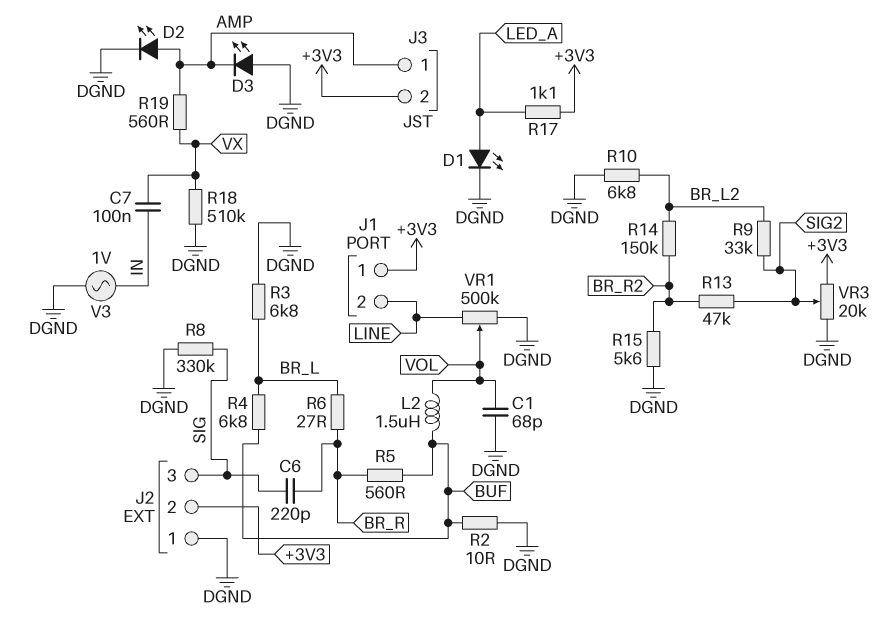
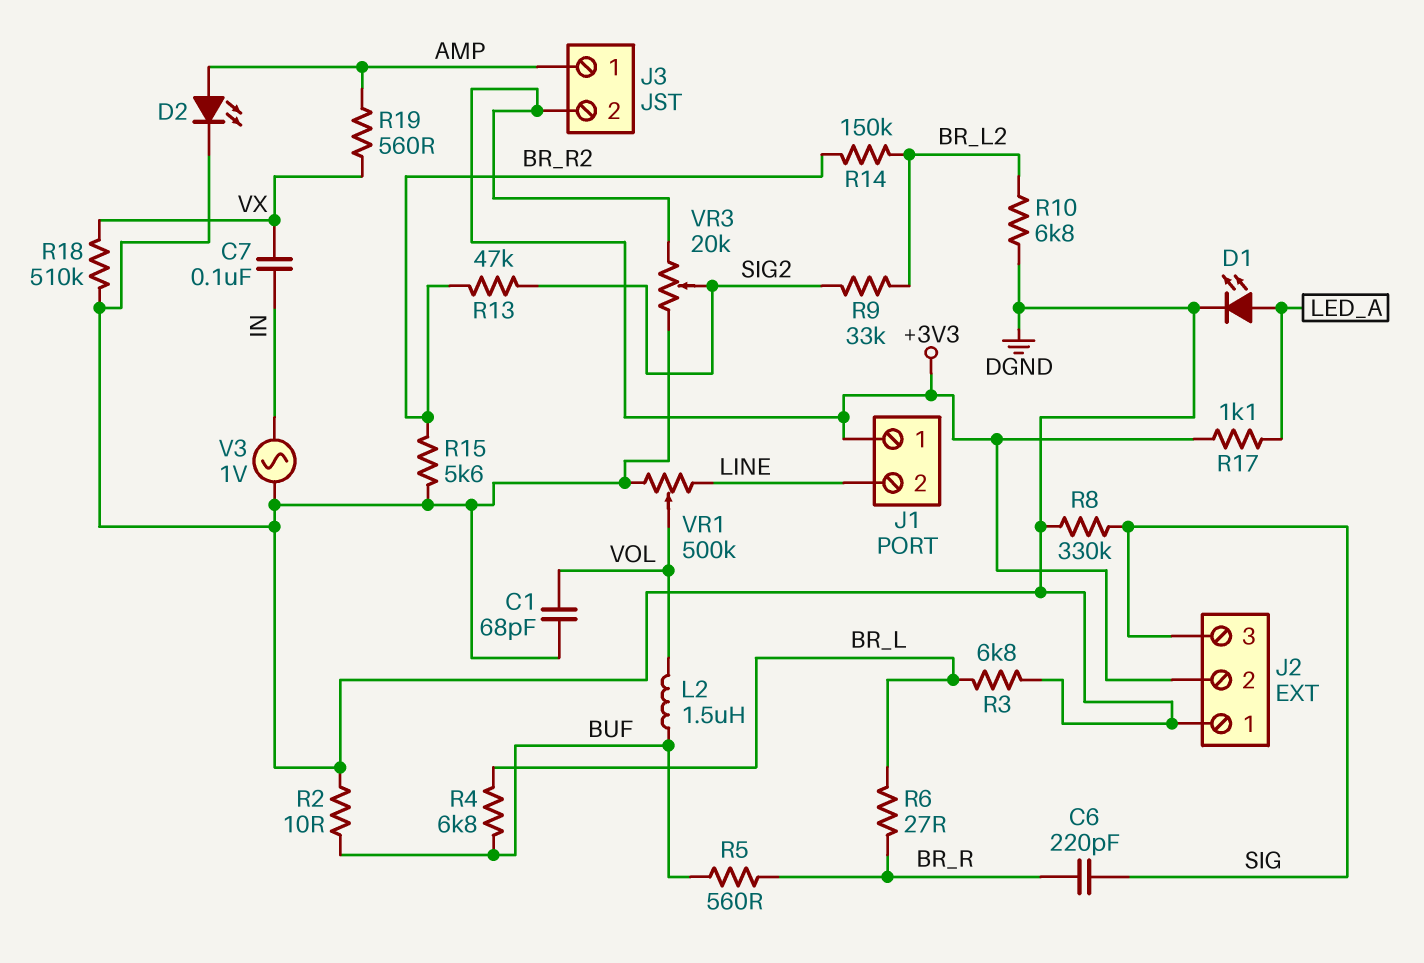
D3: LED (A DGND, K AMP) -> none

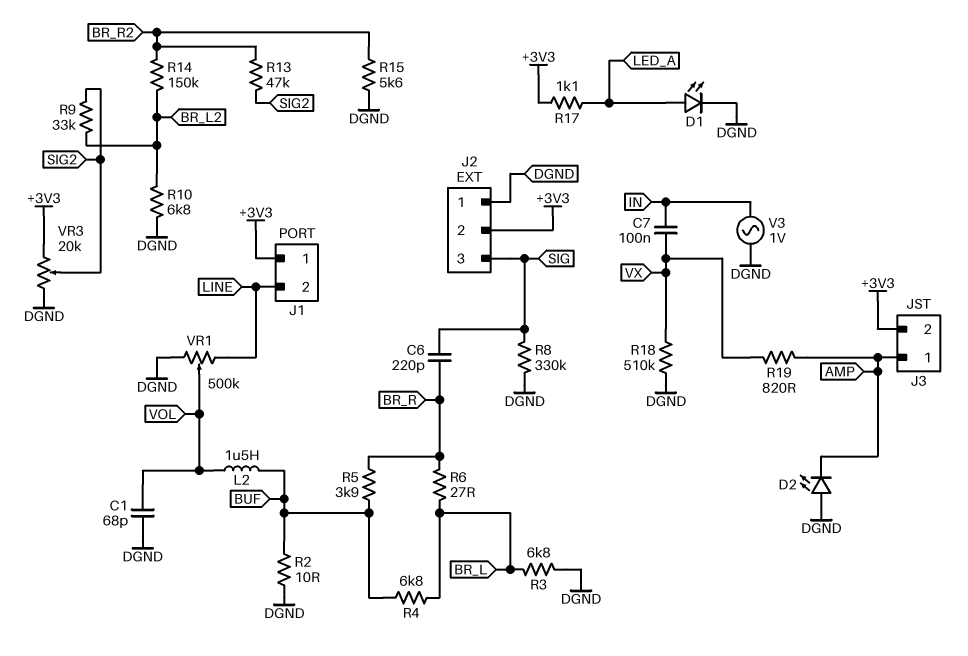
D2: LED (A AMP, K DGND) -> LED (A DGND, K AMP)
R5: 560 (BR_R, BUF) -> 3.9k (BR_R, BUF)
R19: 560 (AMP, VX) -> 820 (AMP, VX)

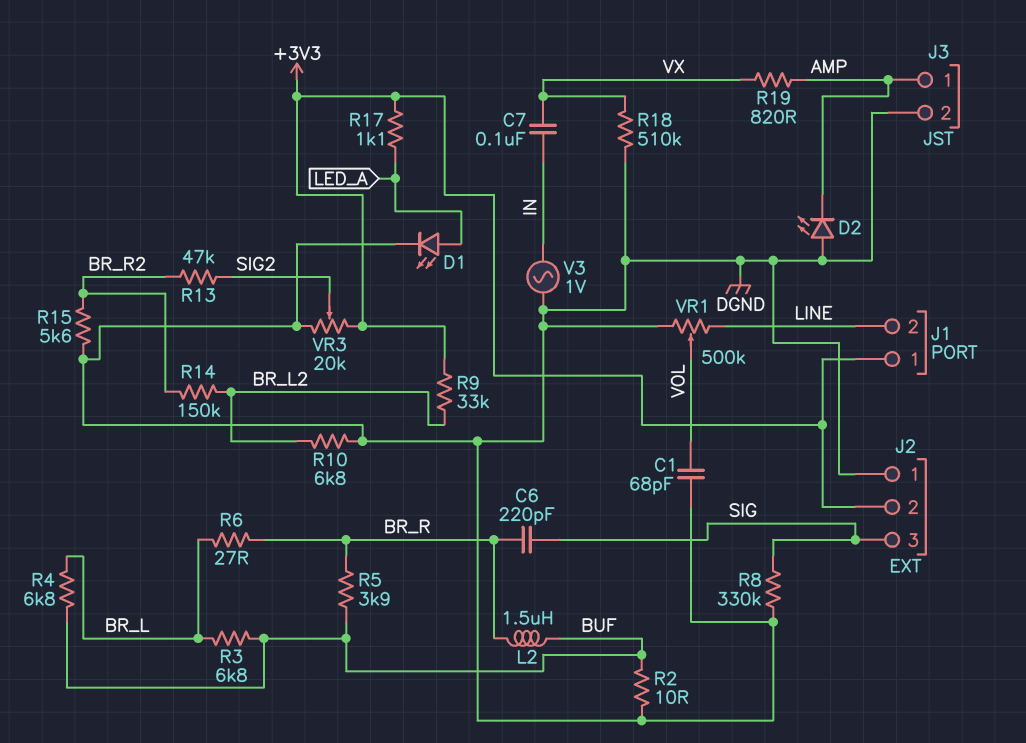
J3 pin 2: +3V3 -> DGND
L2: 1.5uH (BUF, VOL) -> 1.5uH (BR_R, BUF)
R3: 6.8k (BR_L, DGND) -> 6.8k (BR_L, BUF)
R9: 33k (BR_L2, SIG2) -> 33k (+3V3, BR_L2)

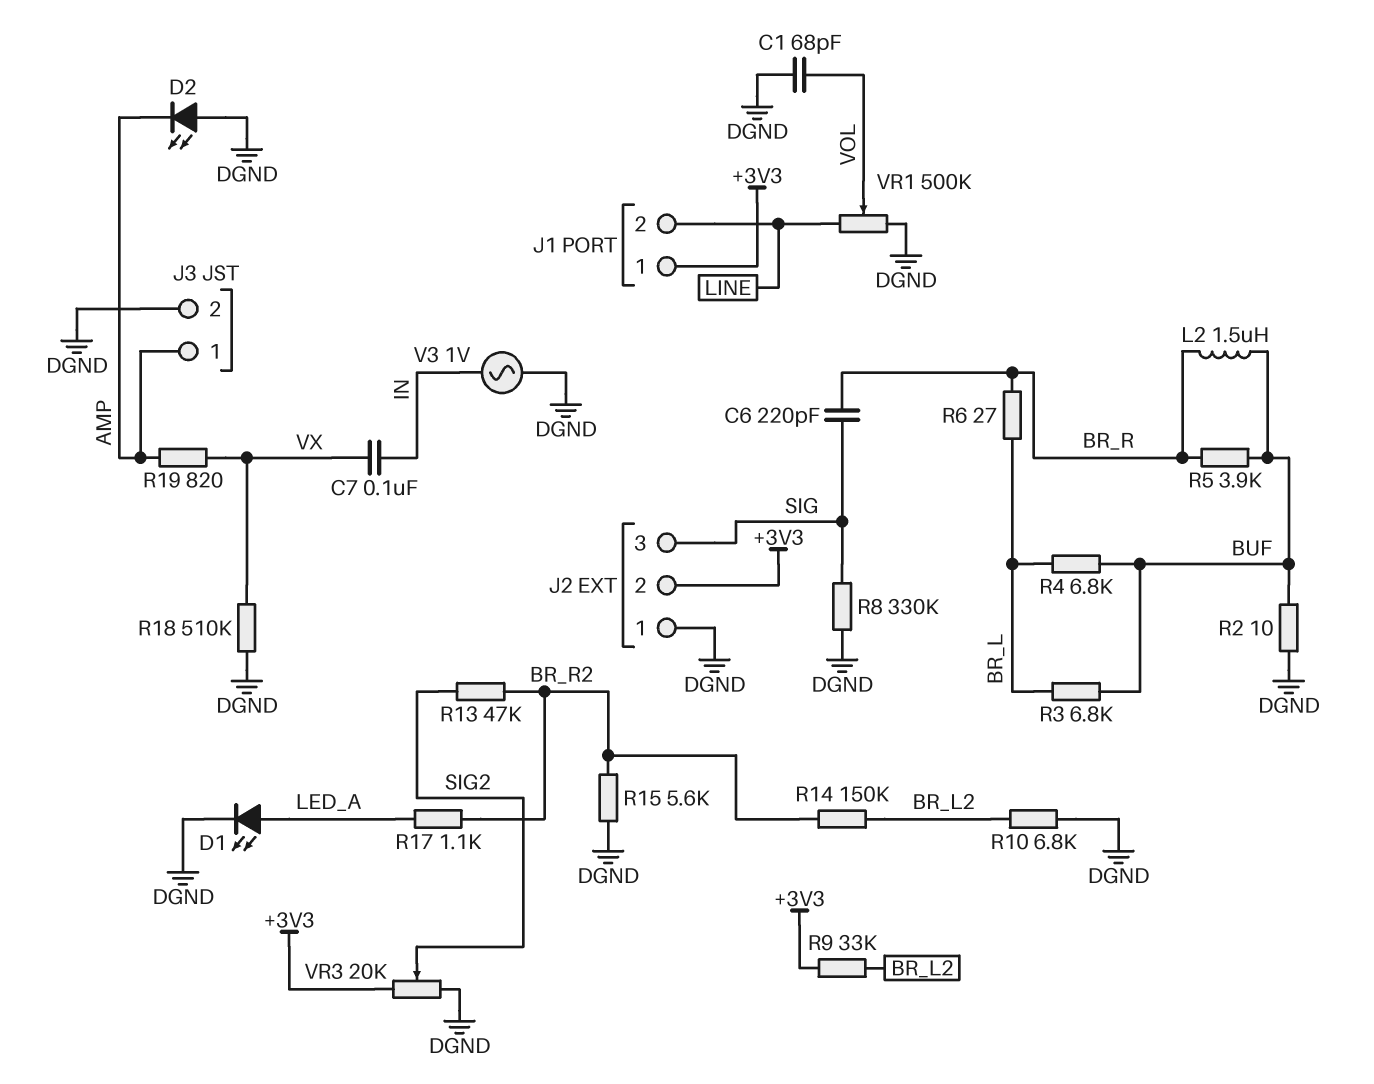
R17: 1.1k (+3V3, LED_A) -> 1.1k (BR_R2, LED_A)

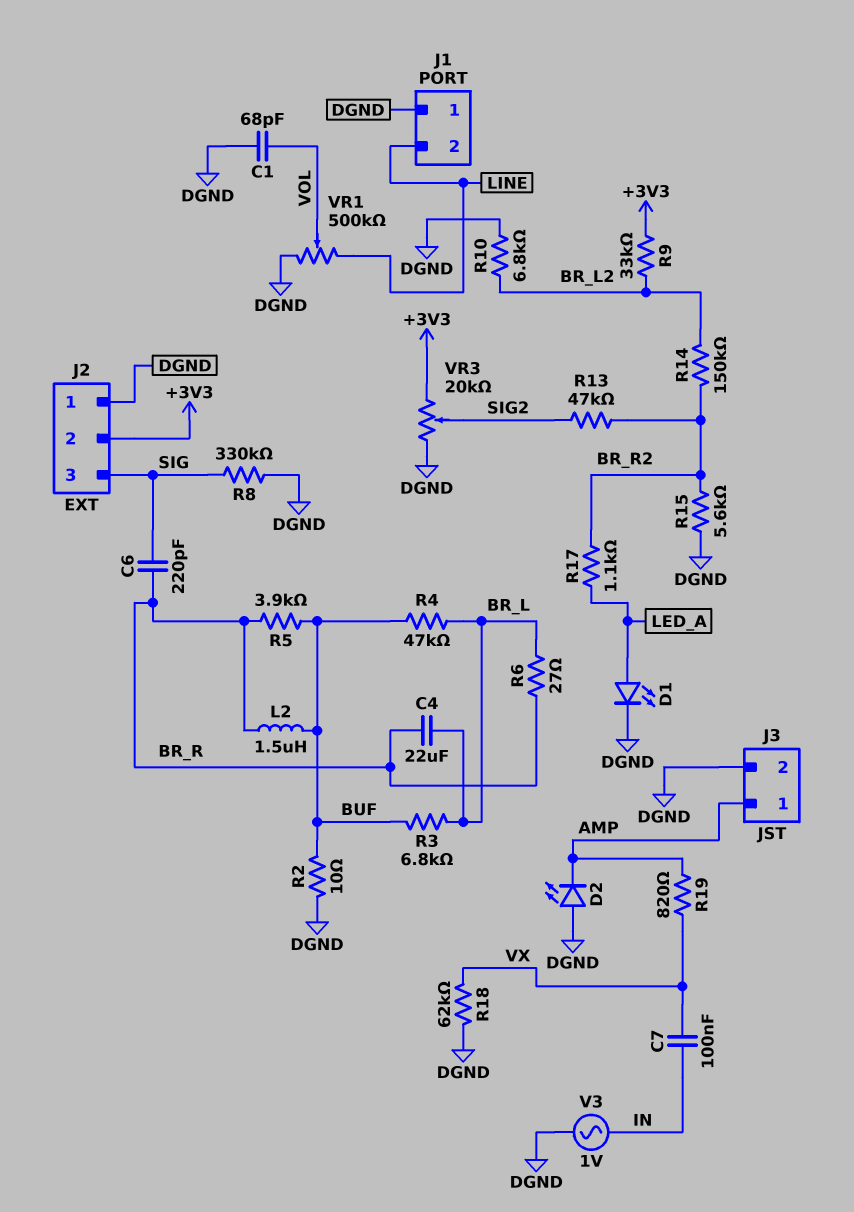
C4: none -> 22uF (BR_L, BR_R)
J1 pin 1: +3V3 -> DGND
R4: 6.8k (BR_L, BUF) -> 47k (BR_L, BUF)
R18: 510k (DGND, VX) -> 62k (DGND, VX)

